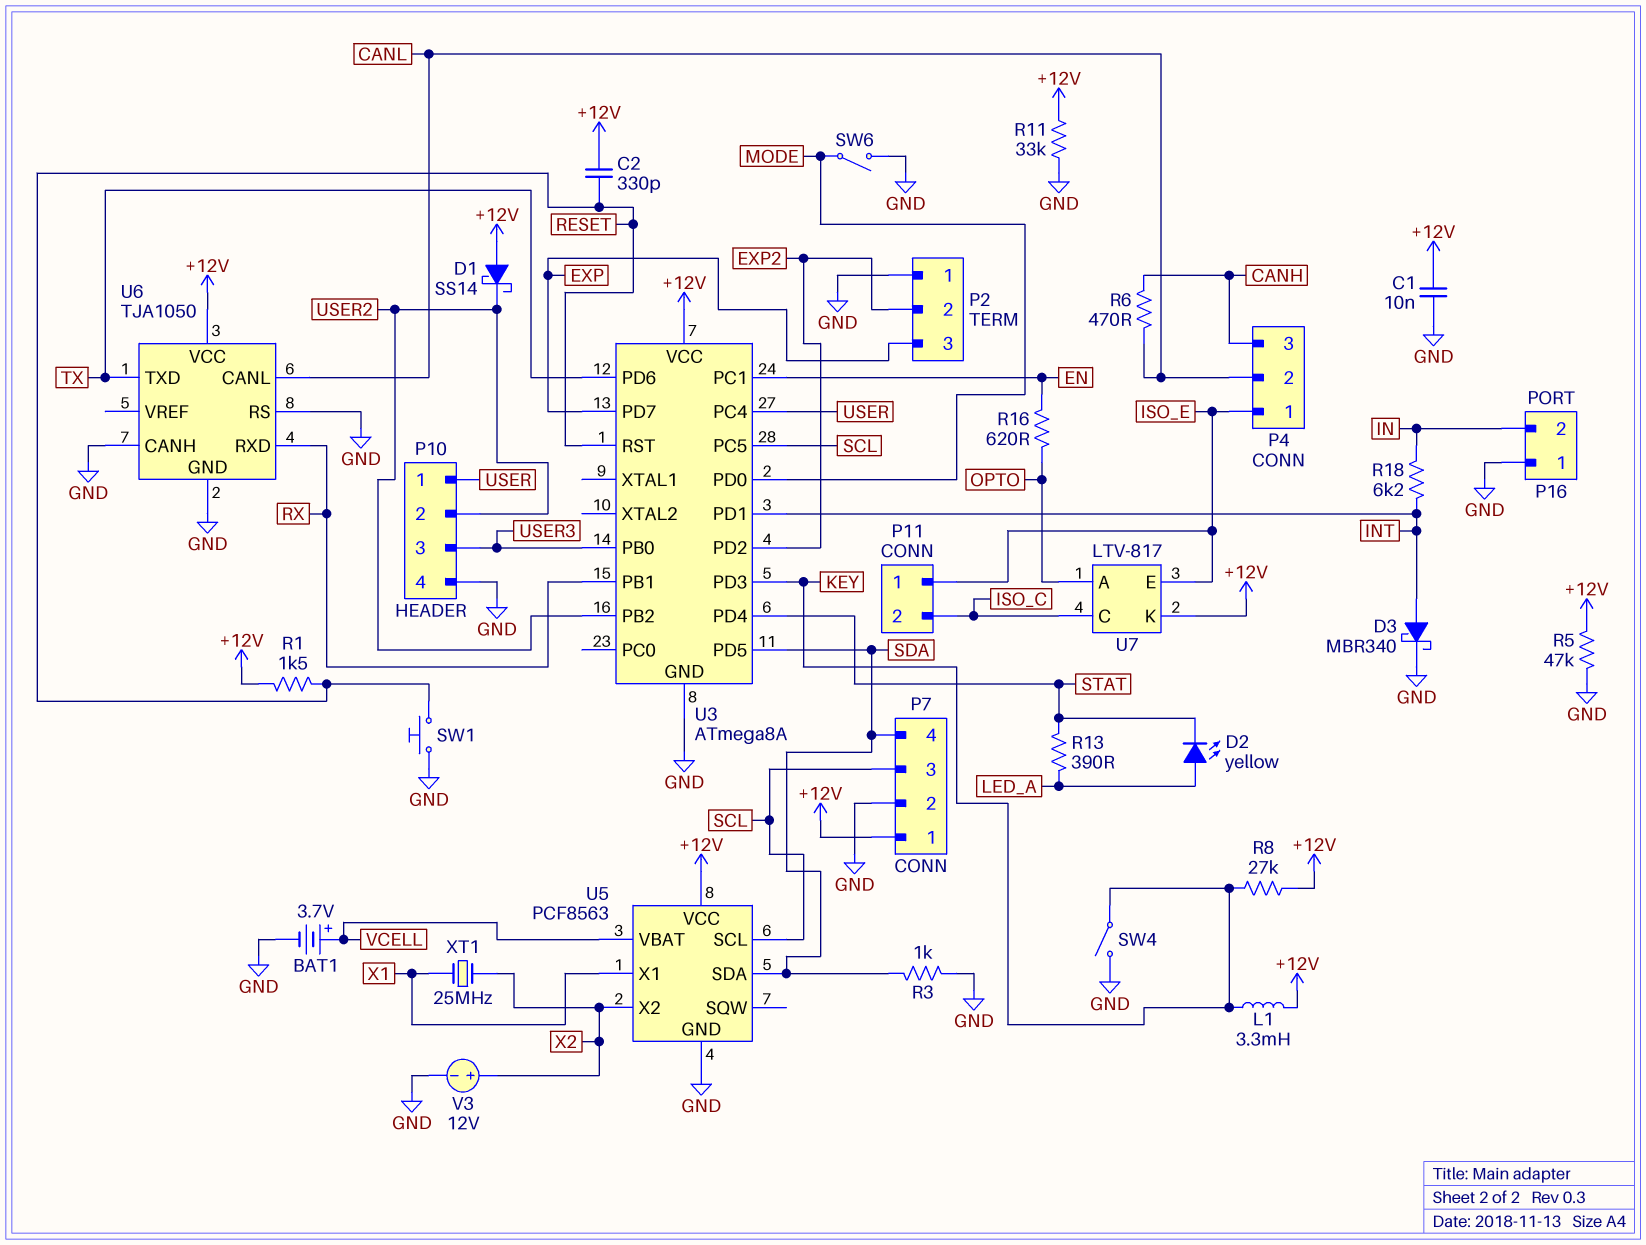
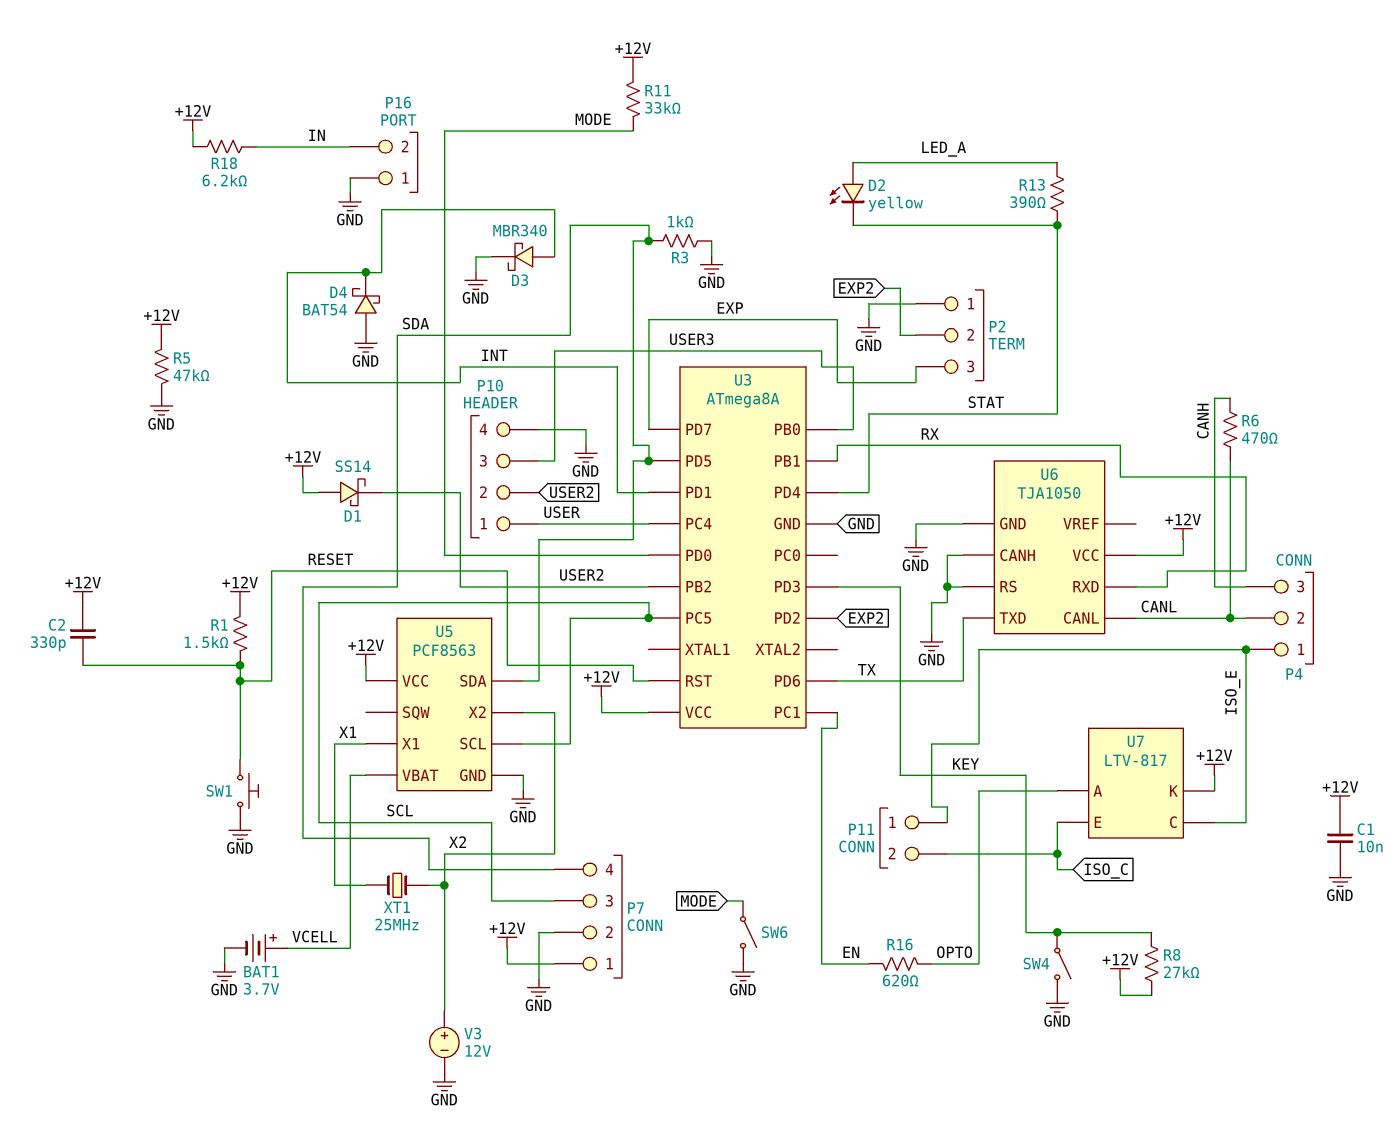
D4: none -> schottky BAT54 (A GND, K INT)
L1: 3.3mH (+12V, KEY) -> none
R11: 33k (+12V, GND) -> 33k (+12V, MODE)
R18: 6.2k (IN, INT) -> 6.2k (+12V, IN)
U7 pin C: ISO_C -> ISO_E
U7 pin E: ISO_E -> ISO_C

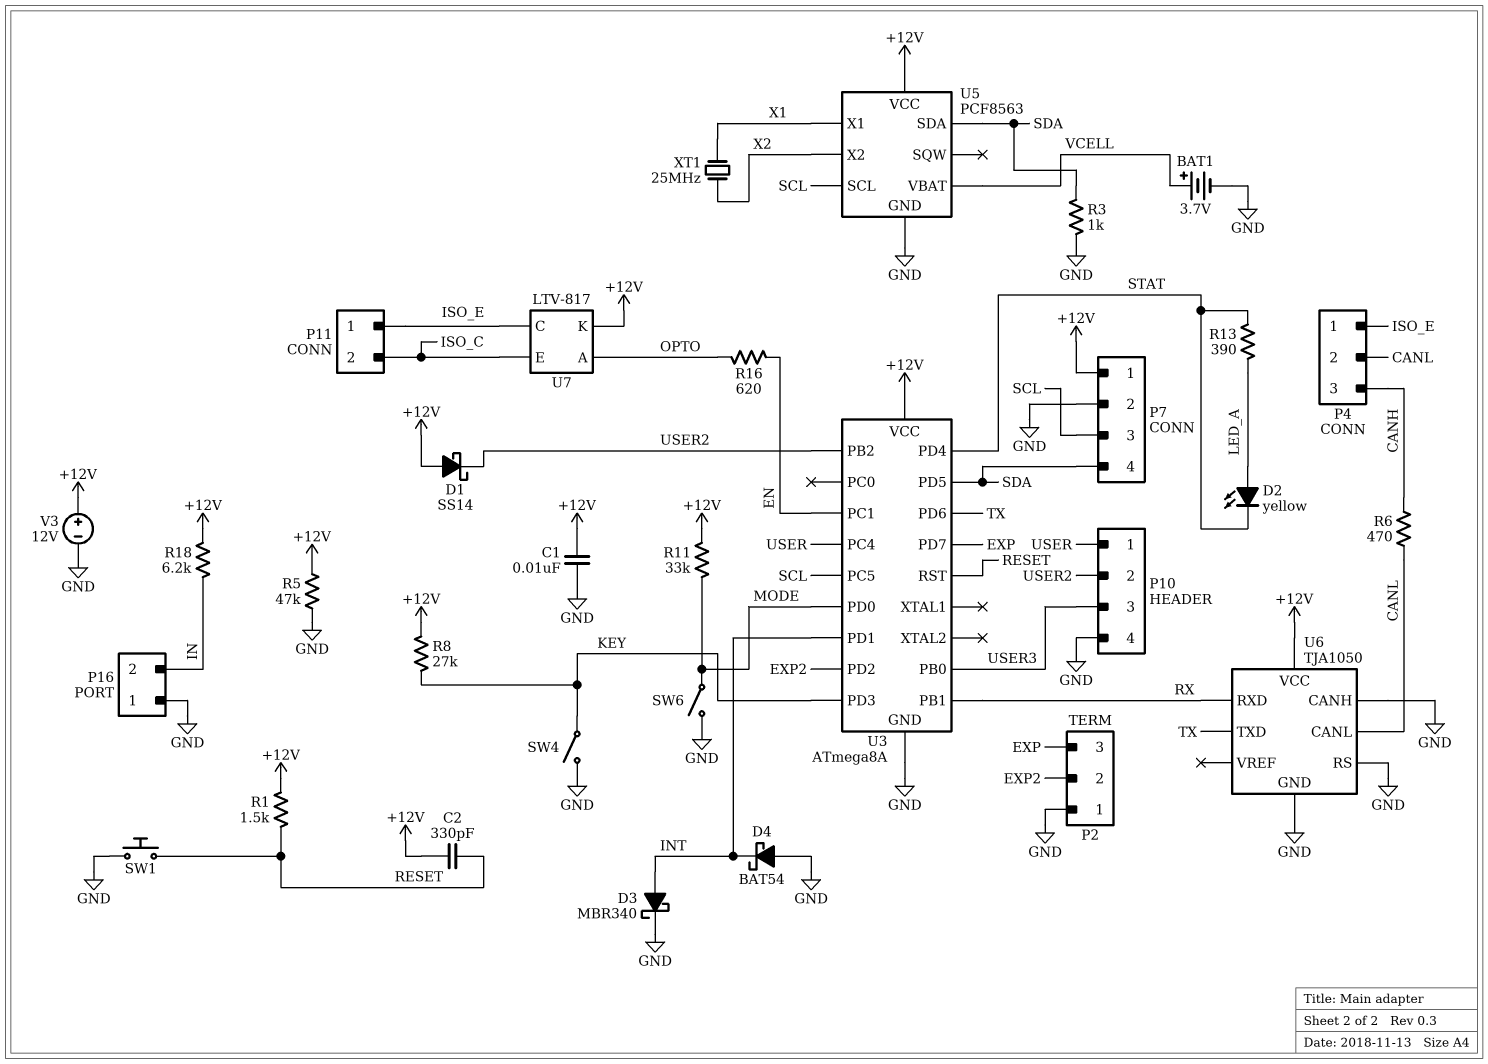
V3: 12V (plus X2, minus GND) -> 12V (plus +12V, minus GND)

